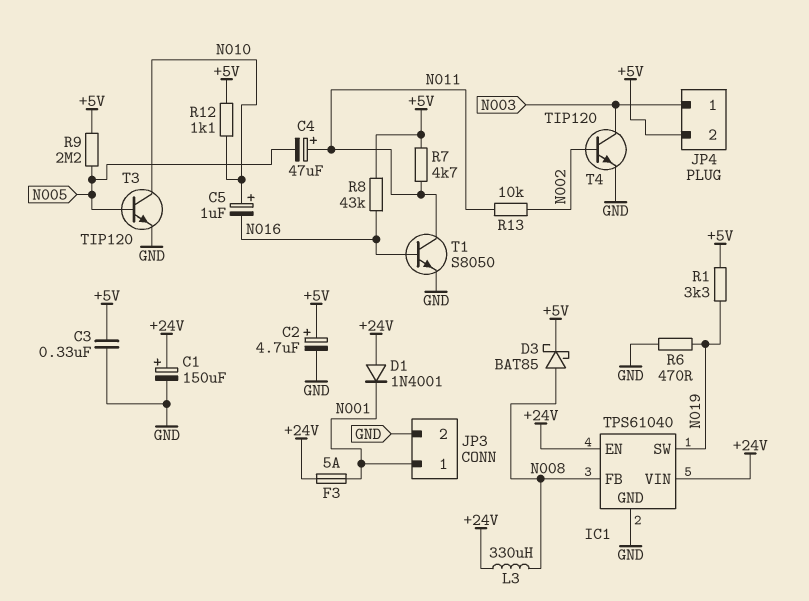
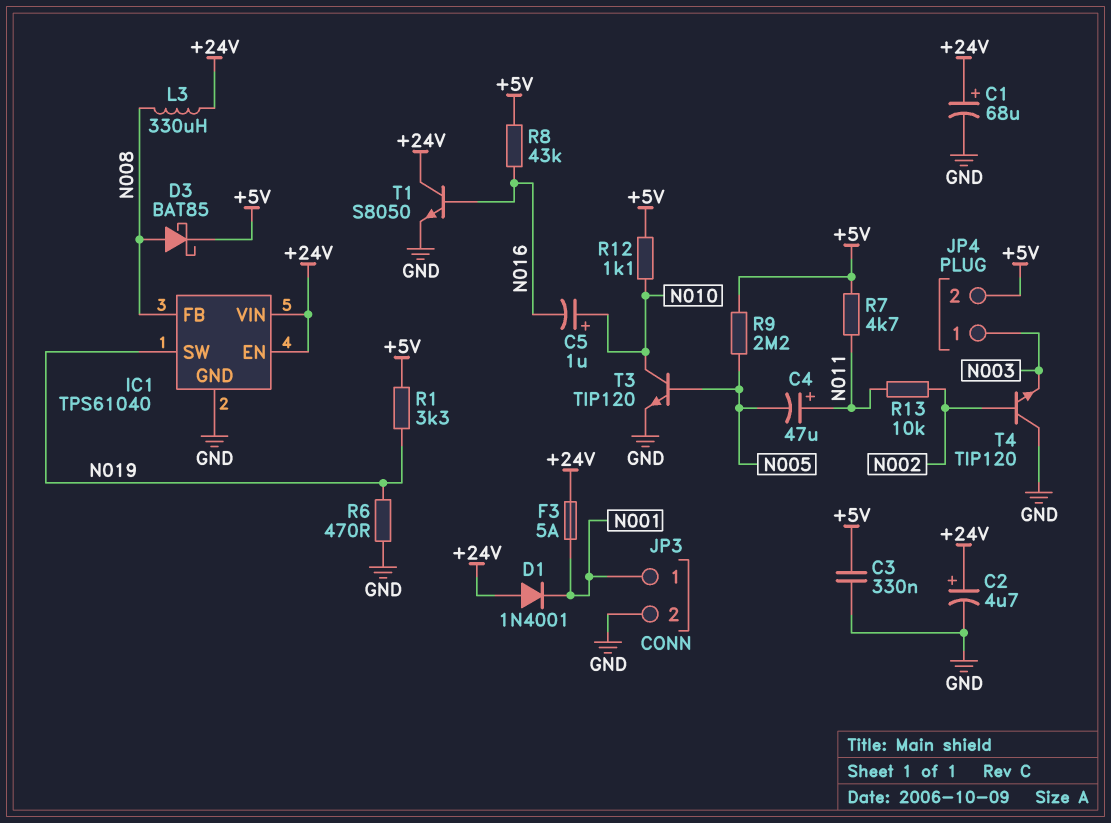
C1: 150uF (plus +24V, minus GND) -> 68uF (plus +24V, minus GND)
C2: 4.7uF (plus +5V, minus GND) -> 4.7uF (plus +24V, minus GND)
T1: NPN S8050 (B N016, C N011, E GND) -> NPN S8050 (B N016, C +24V, E GND)
T4: NPN TIP120 (B N002, C N003, E GND) -> NPN TIP120 (B N002, C GND, E N003)

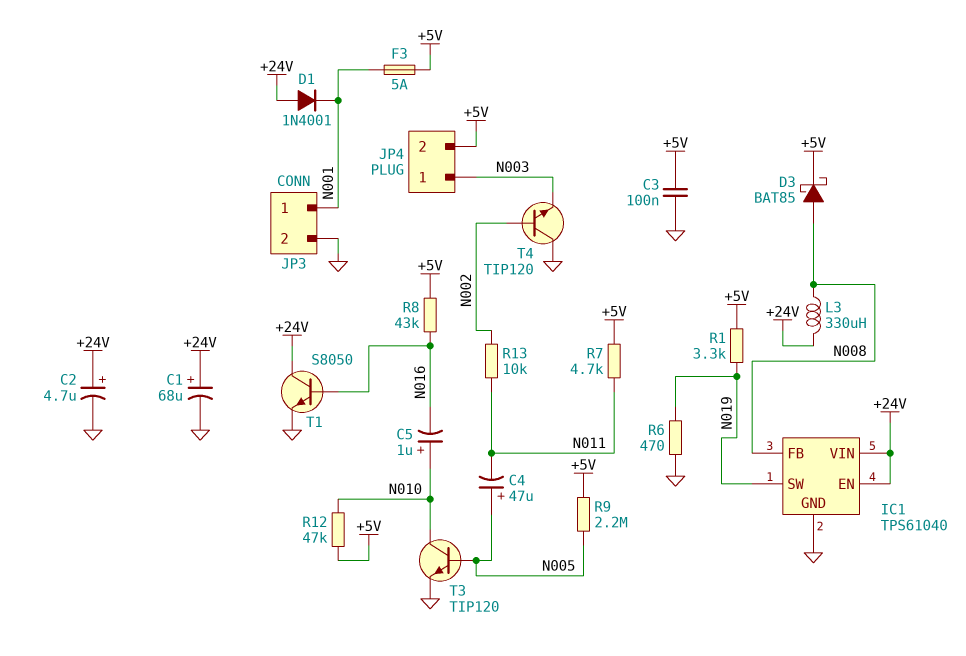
C3: 330nF (+5V, GND) -> 100nF (+5V, GND)
C4: 47uF (plus N011, minus N005) -> 47uF (plus N005, minus N011)
F3: 5A (+24V, N001) -> 5A (+5V, N001)
R12: 1.1k (+5V, N010) -> 47k (+5V, N010)

